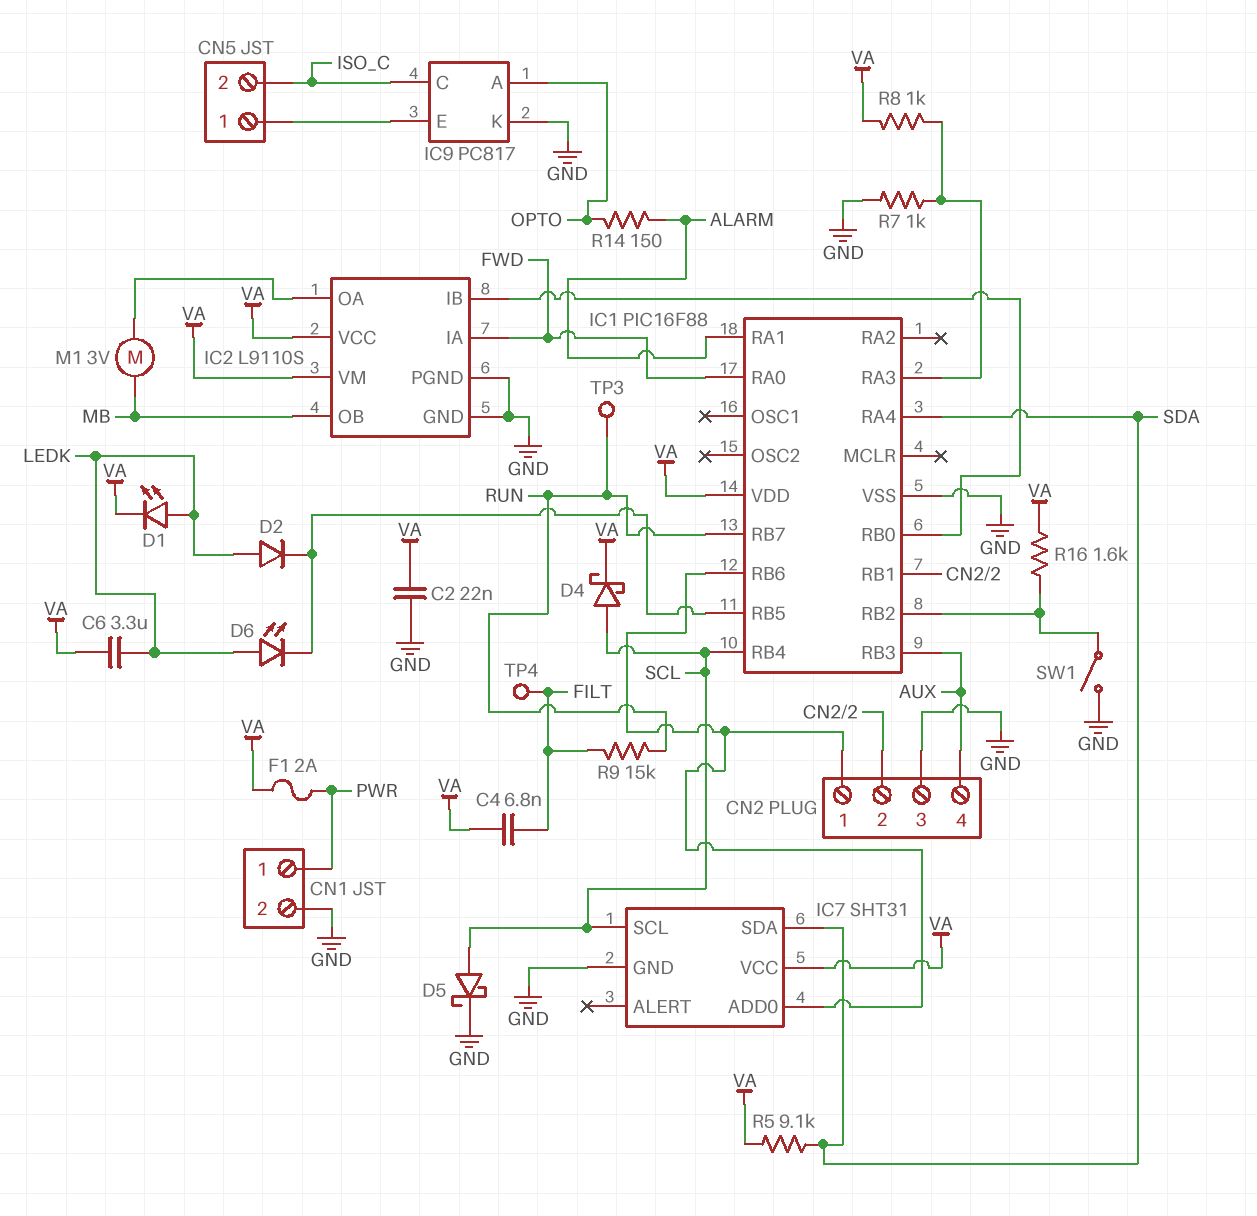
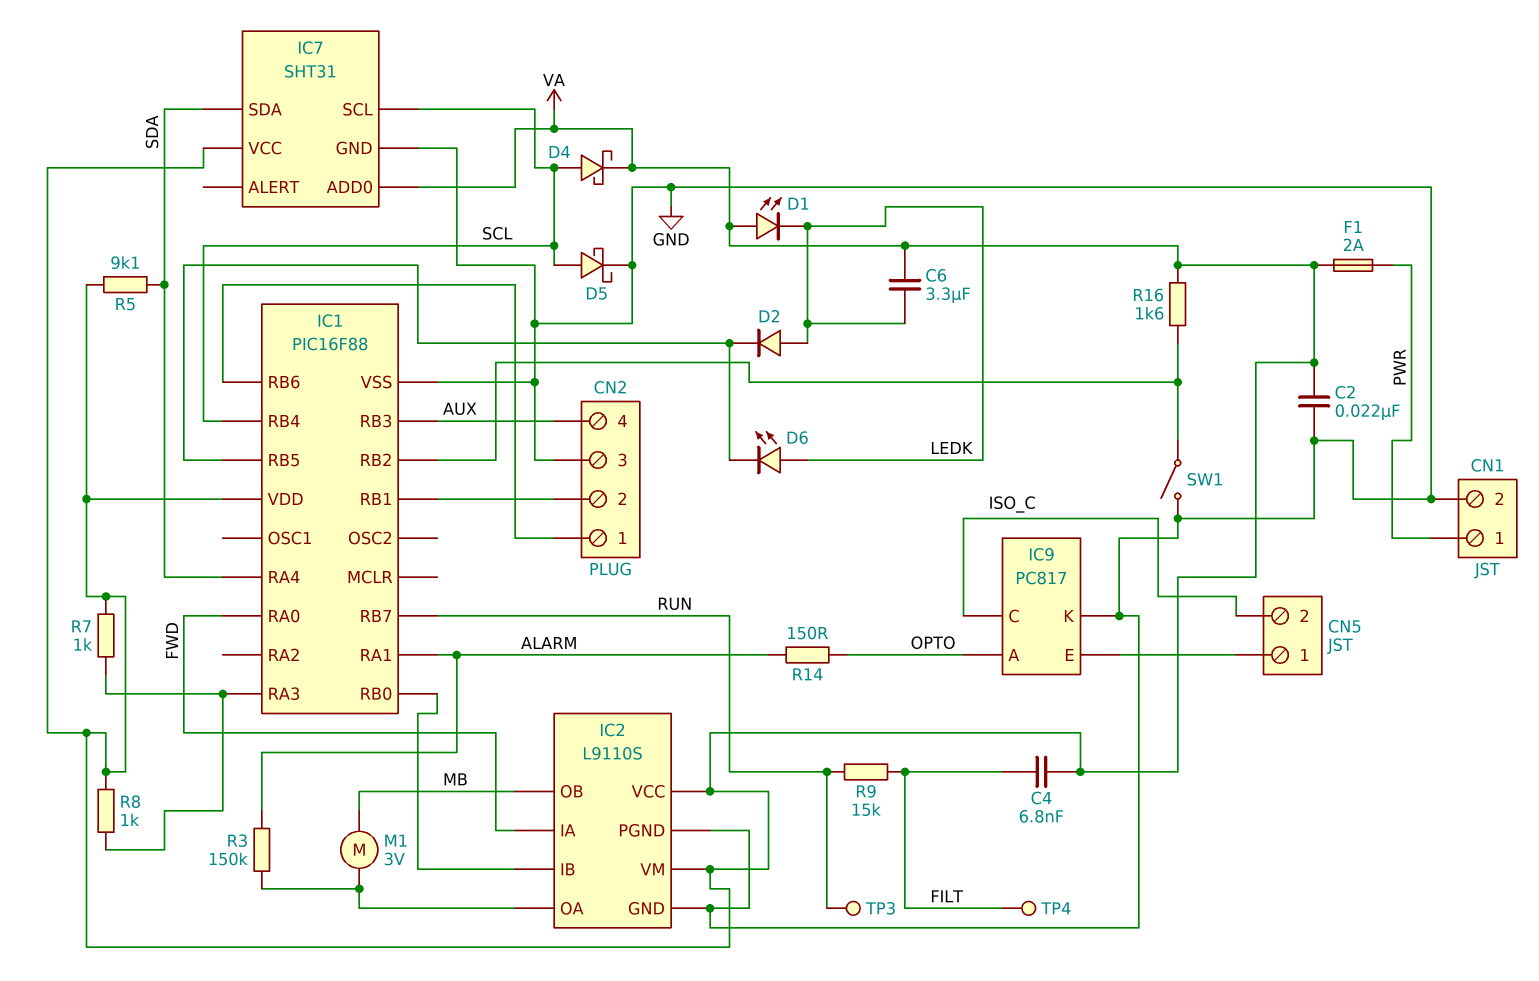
D1: LED (A LEDK, K VA) -> LED (A VA, K LEDK)
IC7 pin ADD0: CN2/1 -> VA
R3: none -> 150k (ALARM, IC2/OA)
R7: 1k (GND, IC1/RA3) -> 1k (IC1/RA3, VA)

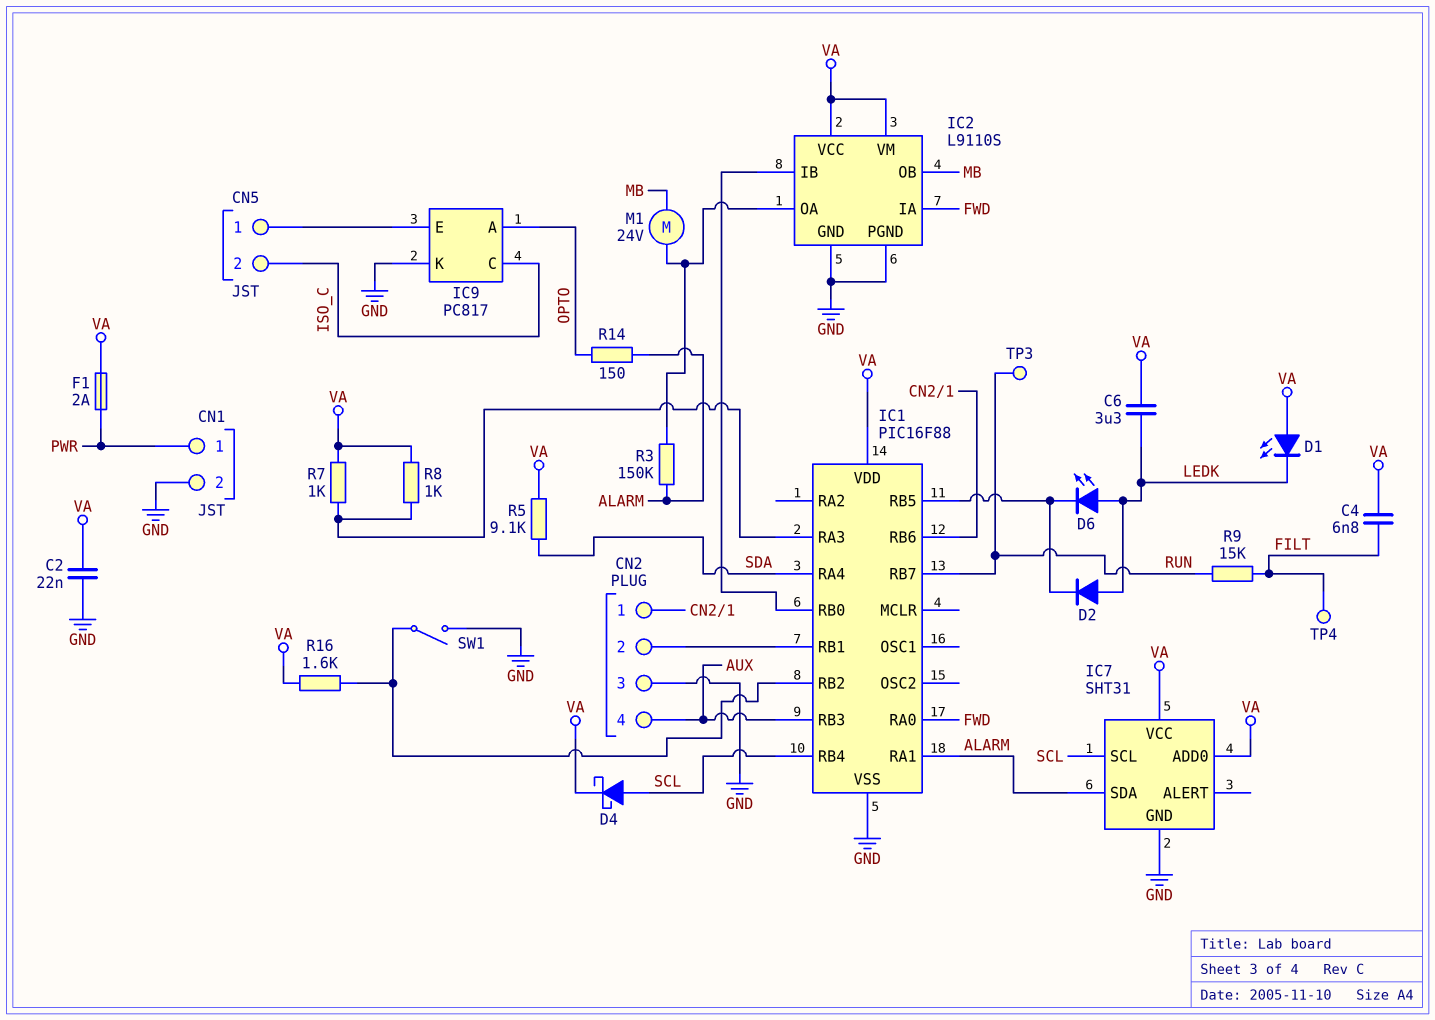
D5: schottky (A SCL, K GND) -> none
IC7 pin SDA: SDA -> ALARM
M1: motor 3V (IC2/OA, MB) -> motor 24V (IC2/OA, MB)

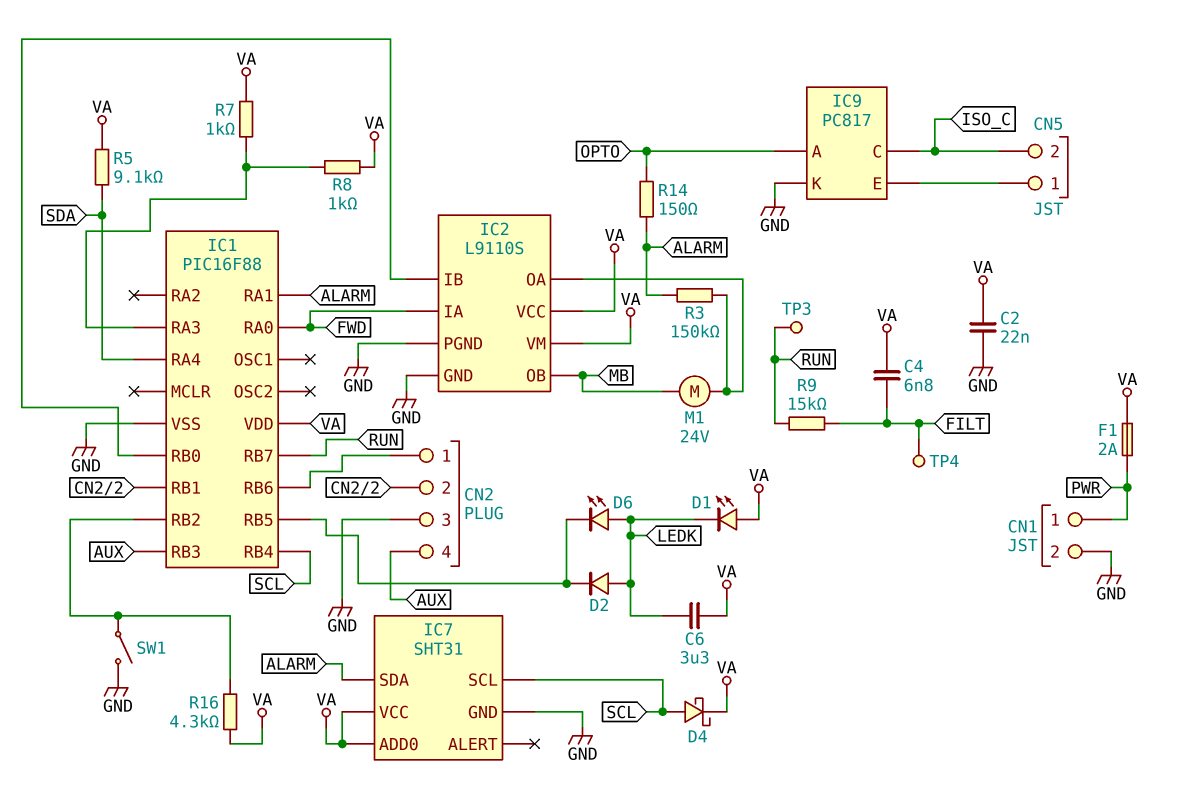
R16: 1.6k (IC1/RB2, VA) -> 4.3k (IC1/RB2, VA)

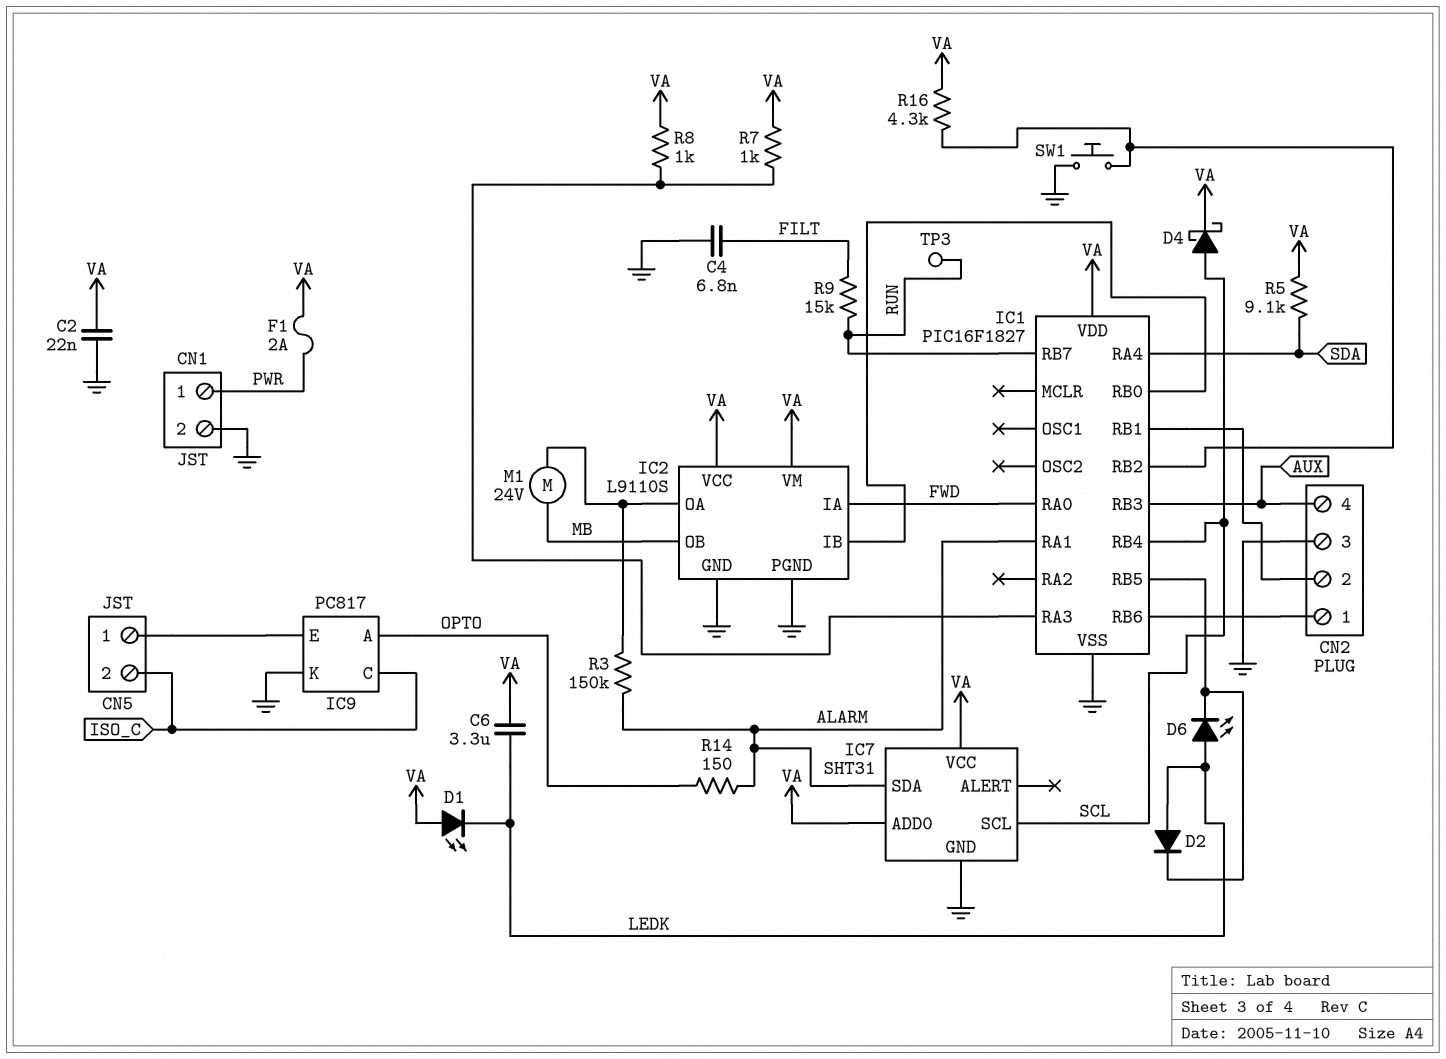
C4: 6.8nF (FILT, VA) -> 6.8nF (FILT, GND)
IC1: PIC16F88 -> PIC16F1827
SW1: switch (GND, IC1/RB2) -> button (GND, IC1/RB2)
TP4: test point (FILT) -> none

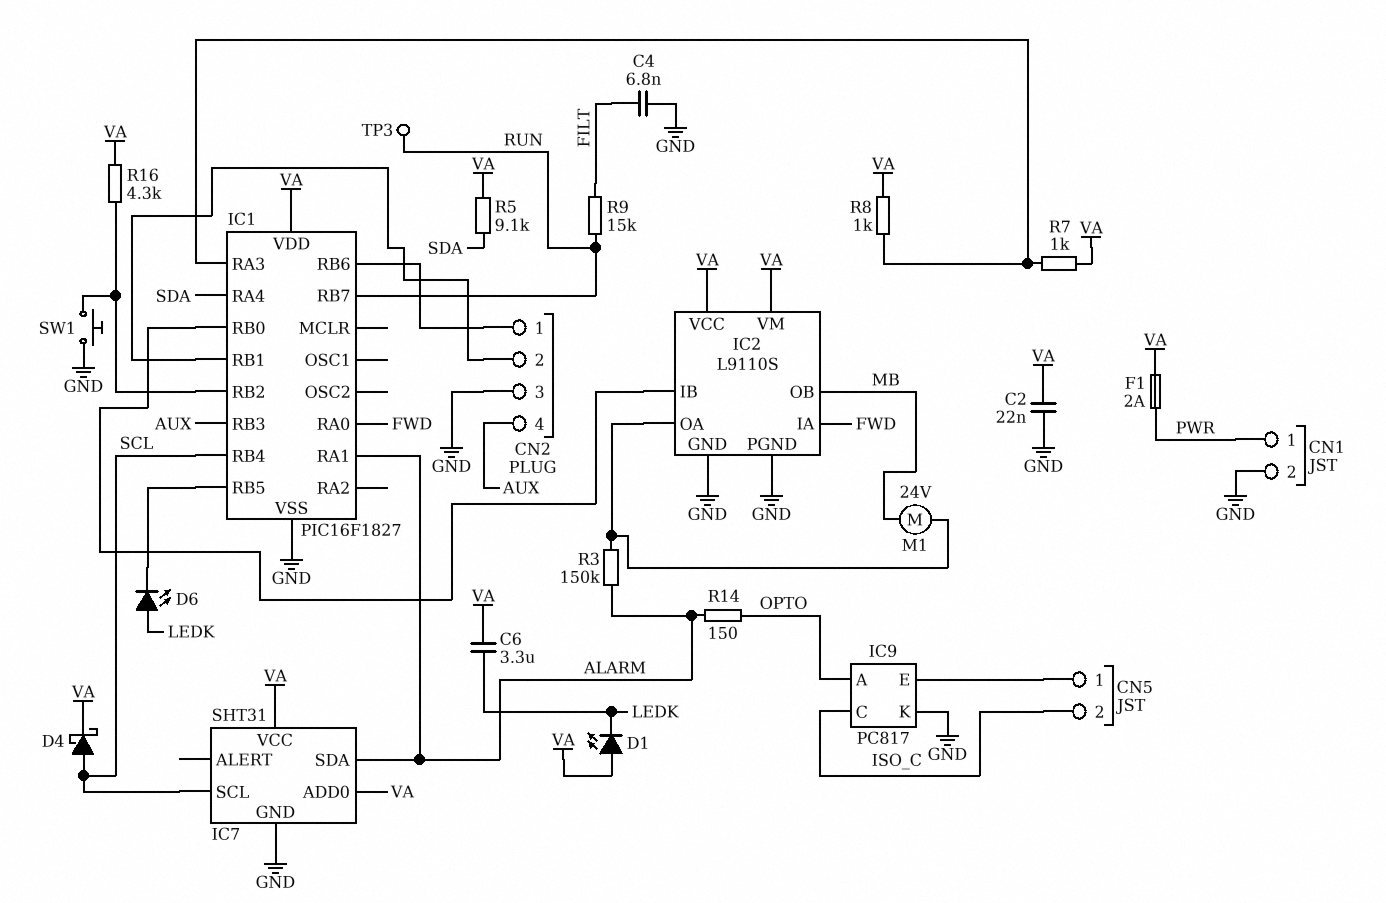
D2: diode (A LEDK, K IC1/RB5) -> none

